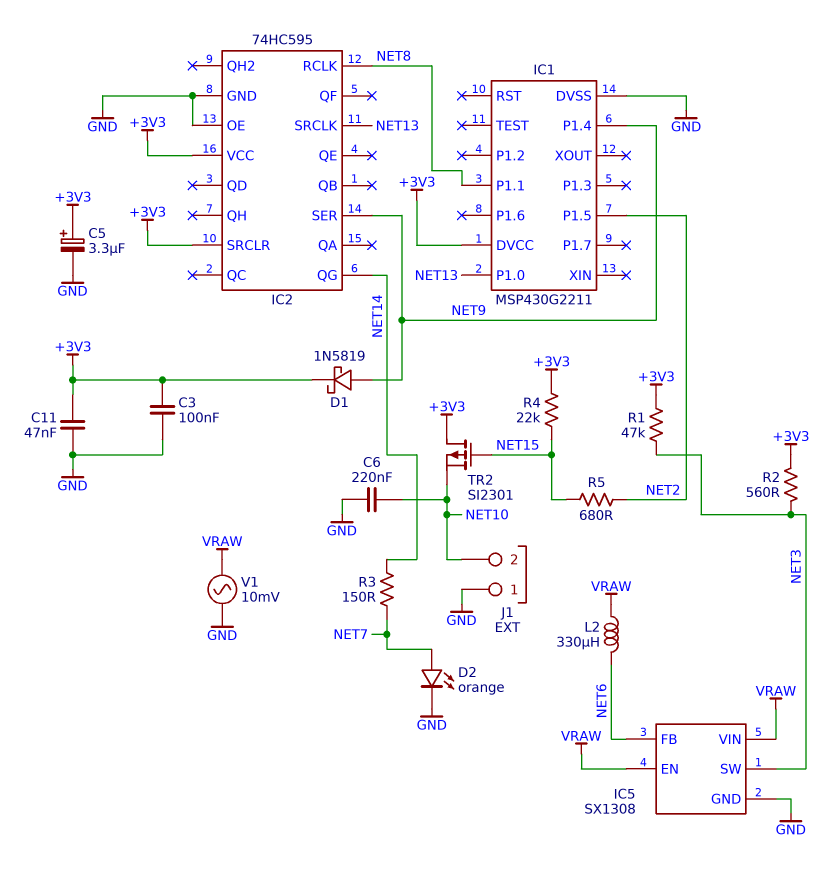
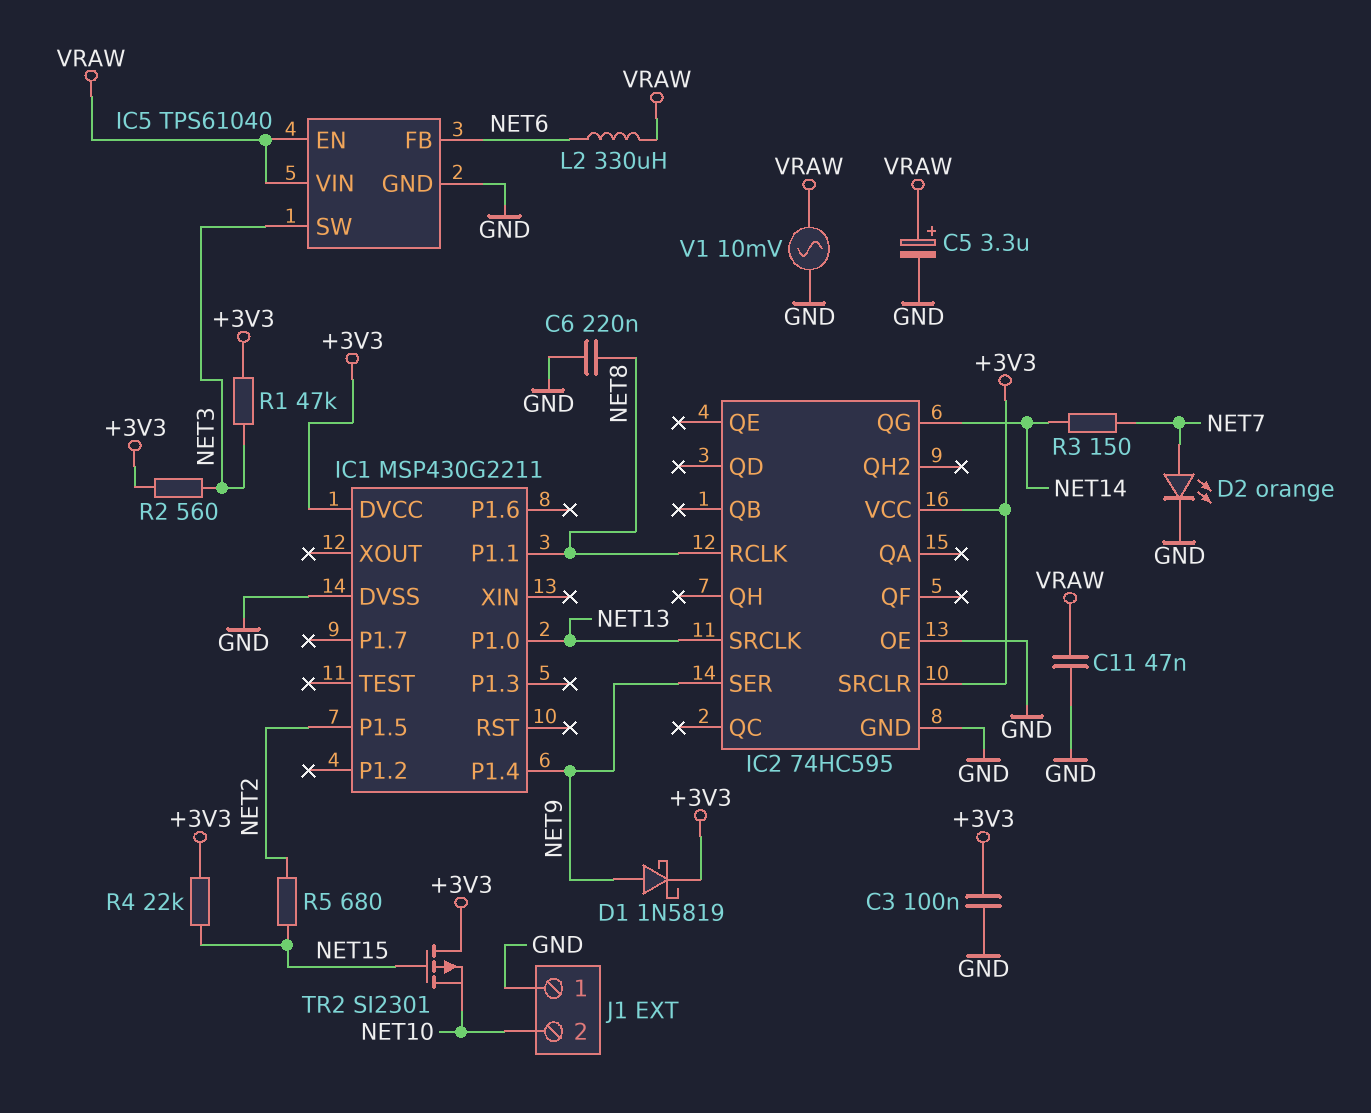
C5: 3.3uF (plus +3V3, minus GND) -> 3.3uF (plus VRAW, minus GND)
C6: 220nF (GND, NET10) -> 220nF (GND, NET8)
C11: 47nF (+3V3, GND) -> 47nF (GND, VRAW)
IC5: SX1308 -> TPS61040

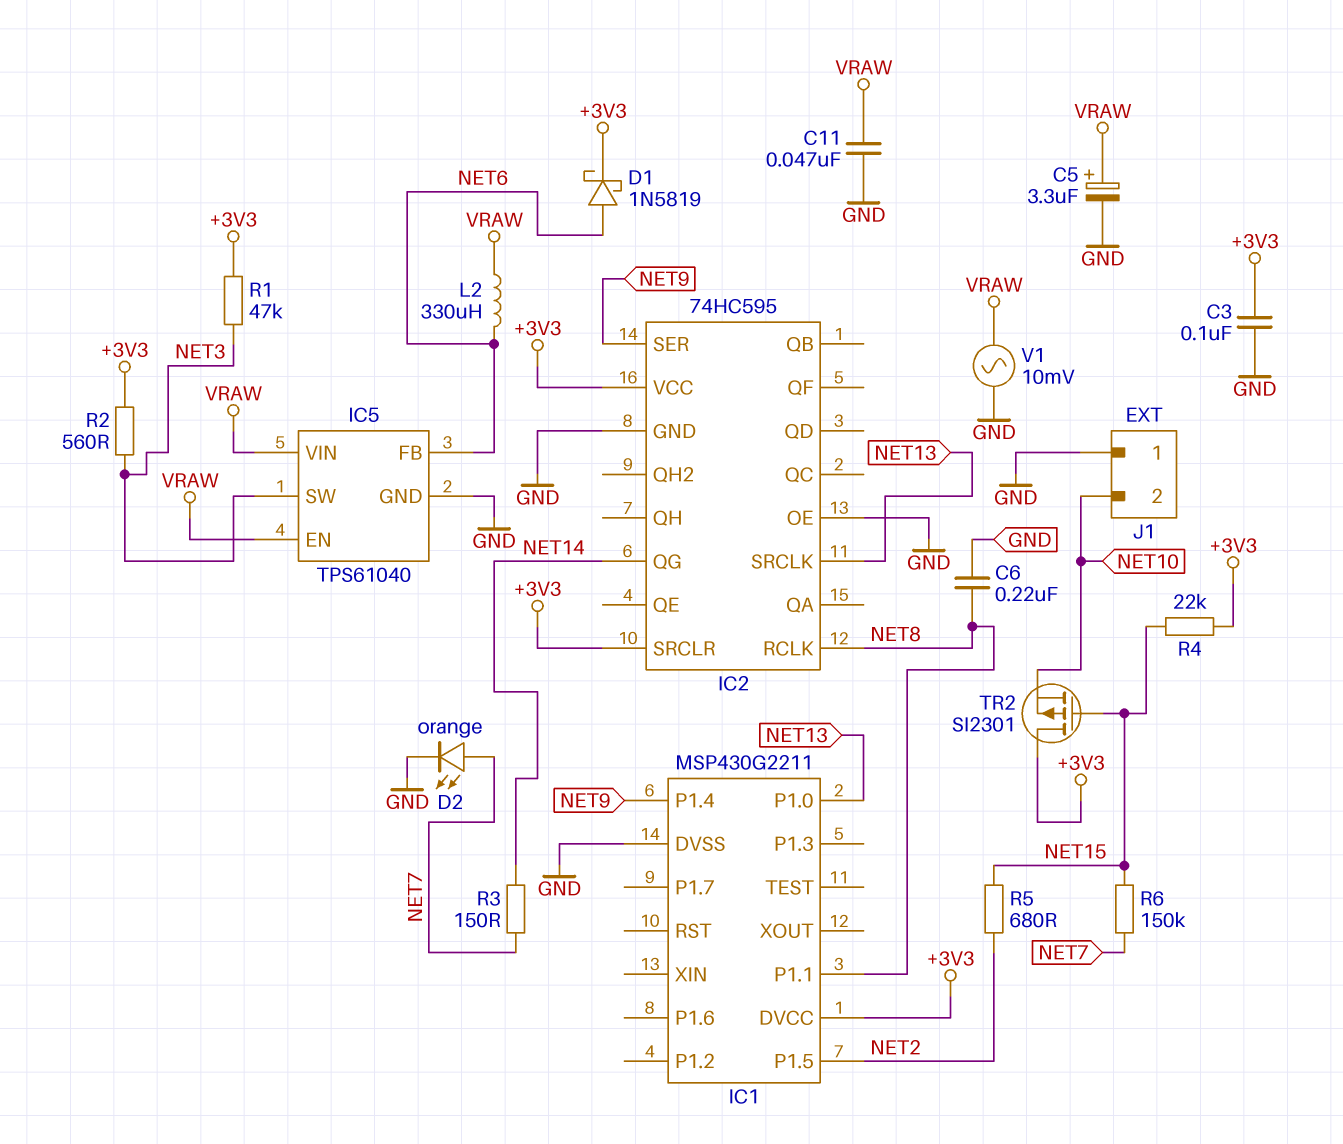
D1: schottky 1N5819 (A NET9, K +3V3) -> schottky 1N5819 (A NET6, K +3V3)
R6: none -> 150k (NET7, NET15)

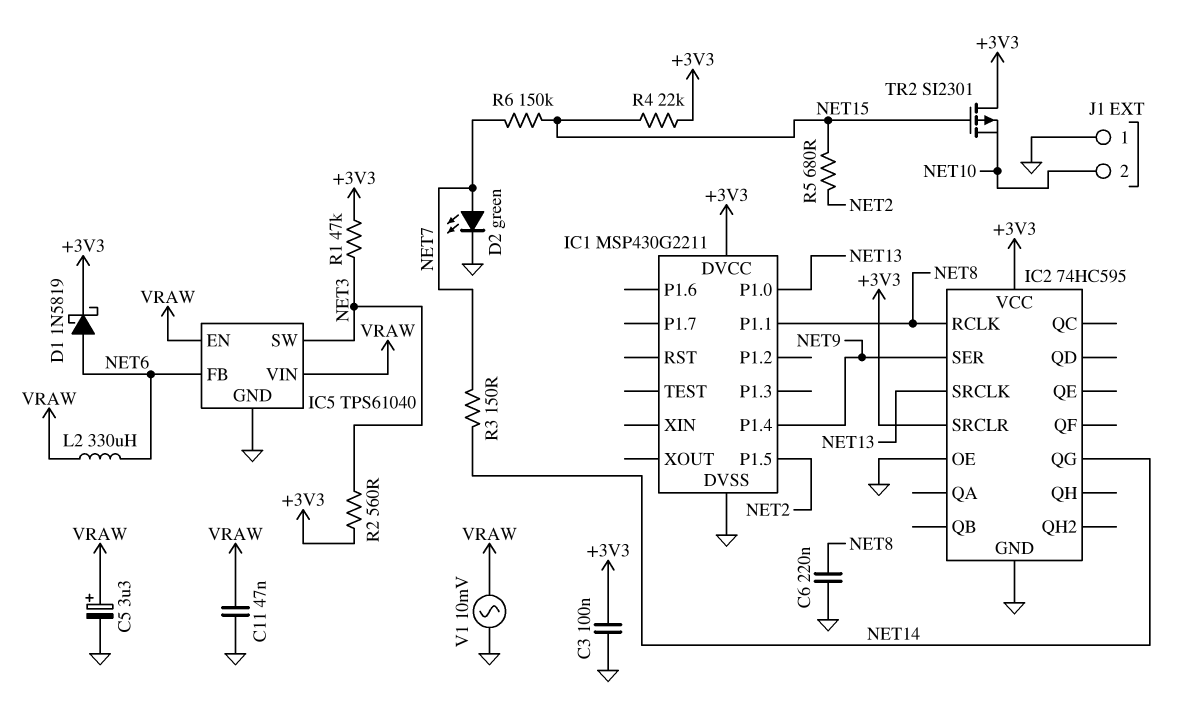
D2: LED orange (A NET7, K GND) -> LED green (A NET7, K GND)

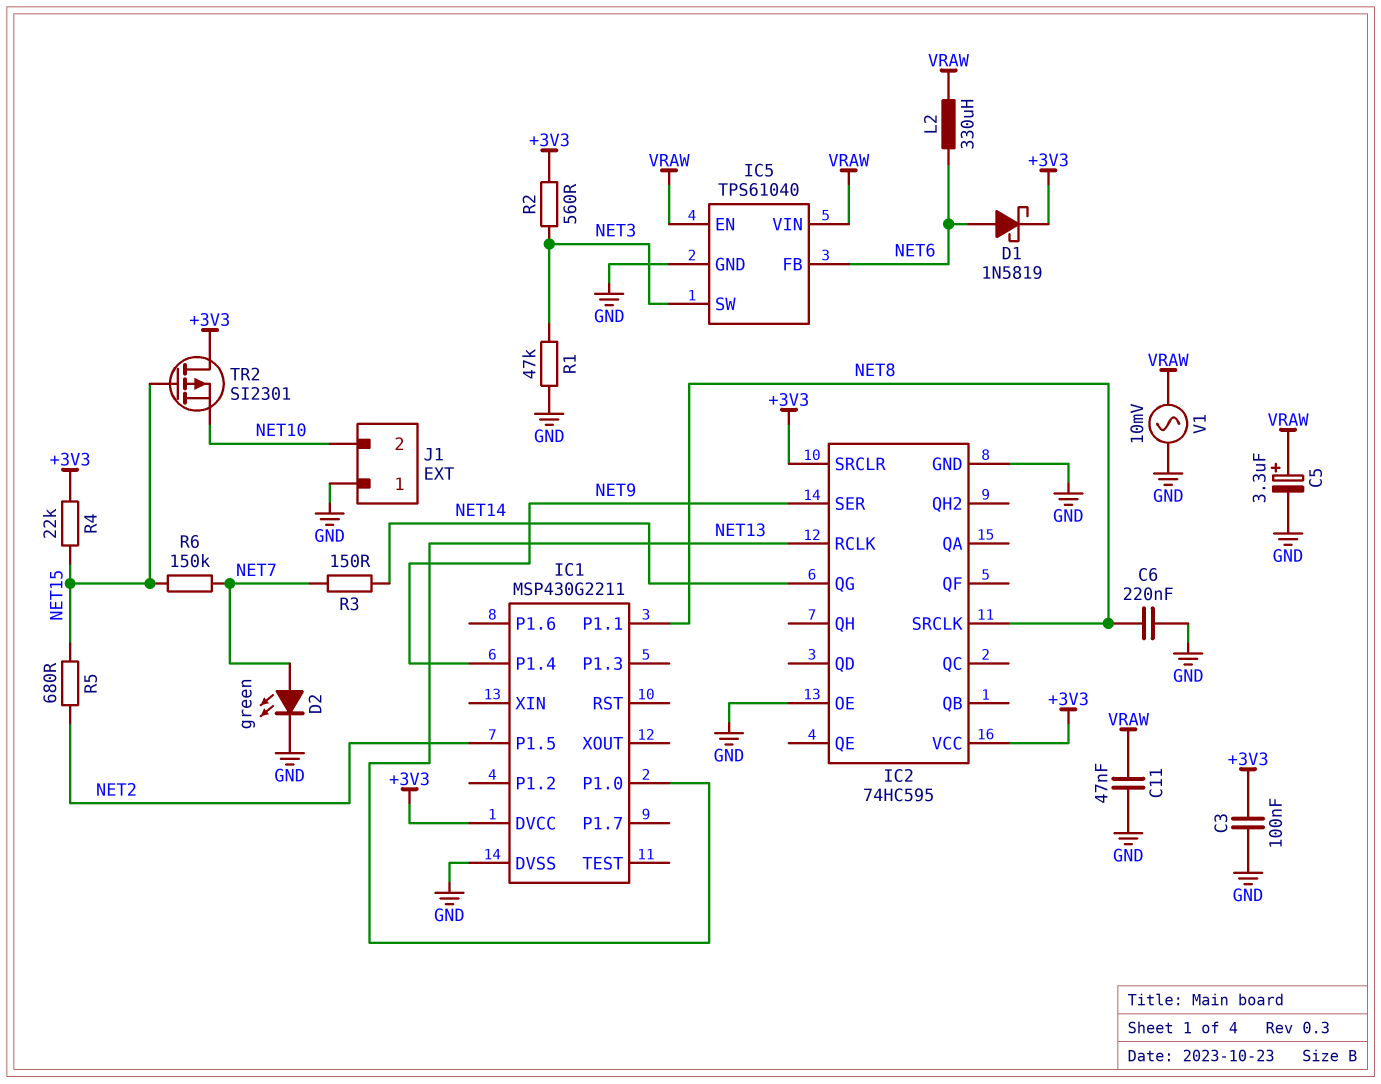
IC2 pin RCLK: NET8 -> NET13
IC2 pin SRCLK: NET13 -> NET8
R1: 47k (+3V3, NET3) -> 47k (GND, NET3)

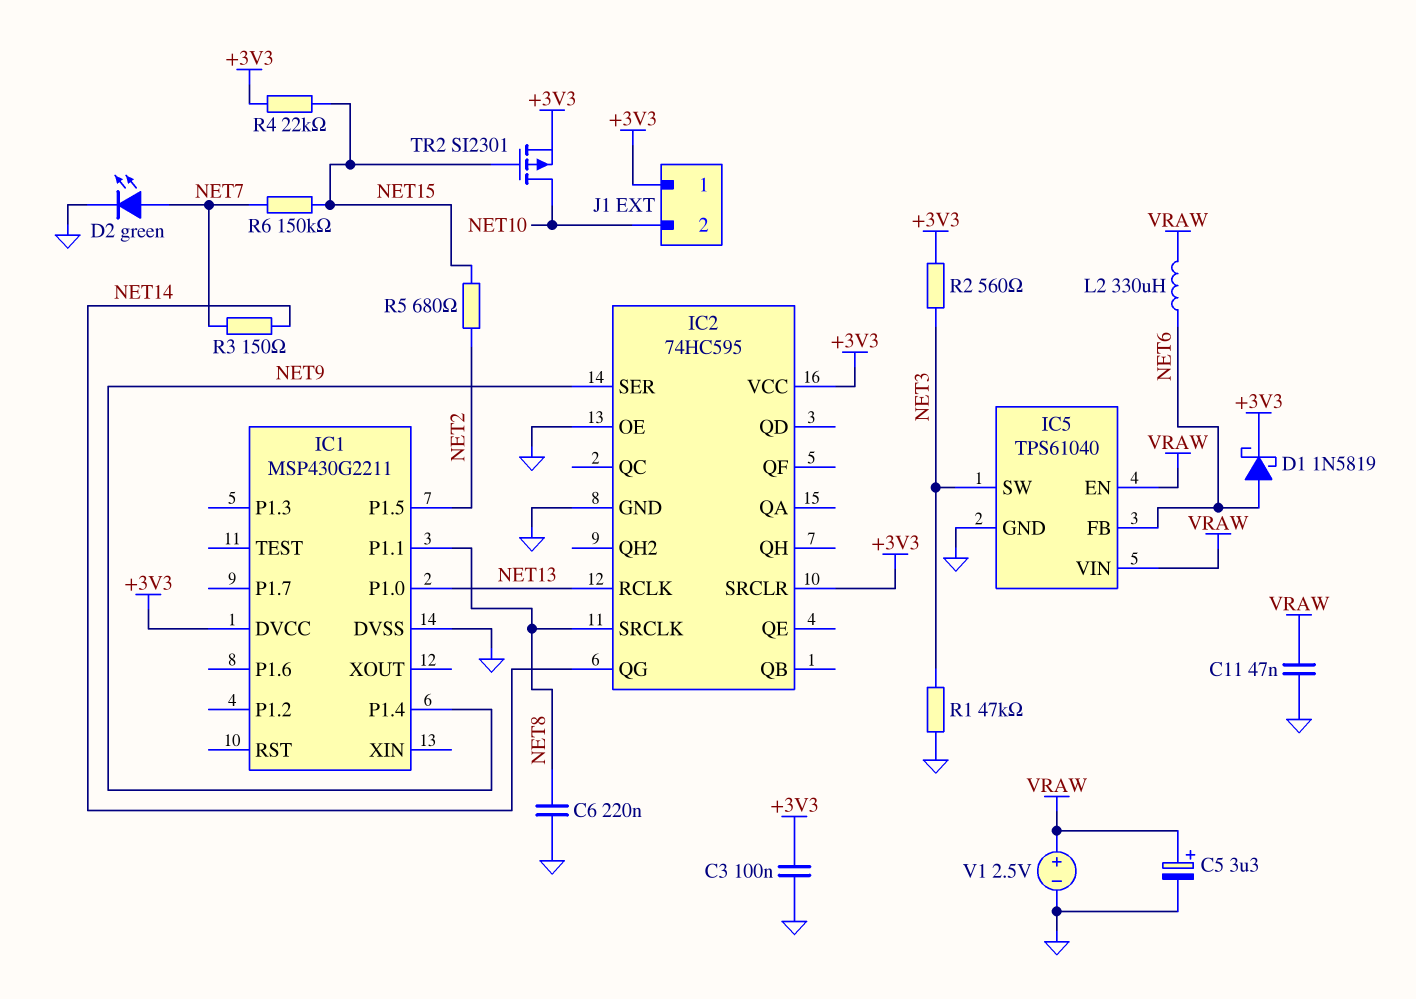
J1 pin 1: GND -> +3V3
TR2: PMOS SI2301 (G NET15, D +3V3, S NET10) -> PMOS SI2301 (G NET15, D NET10, S +3V3)
V1: AC 10mV (GND, VRAW) -> 2.5V (plus VRAW, minus GND)

